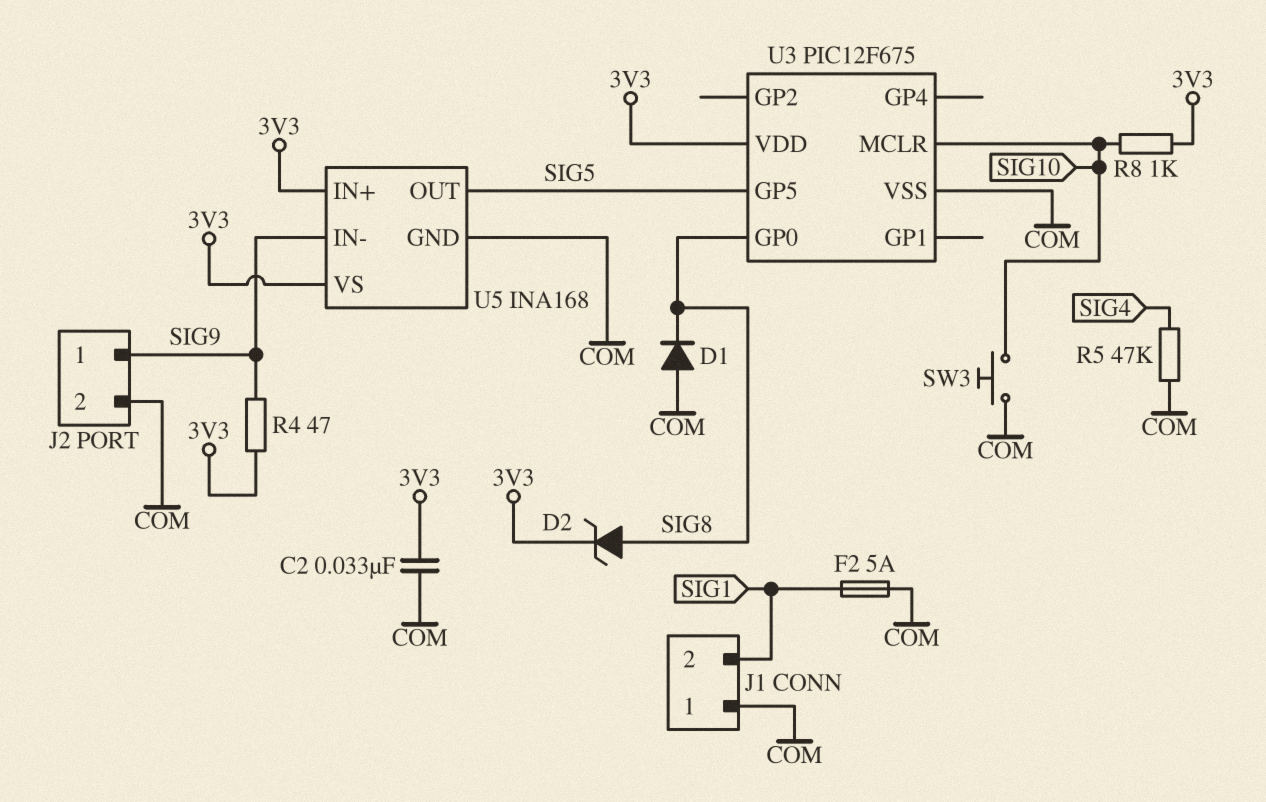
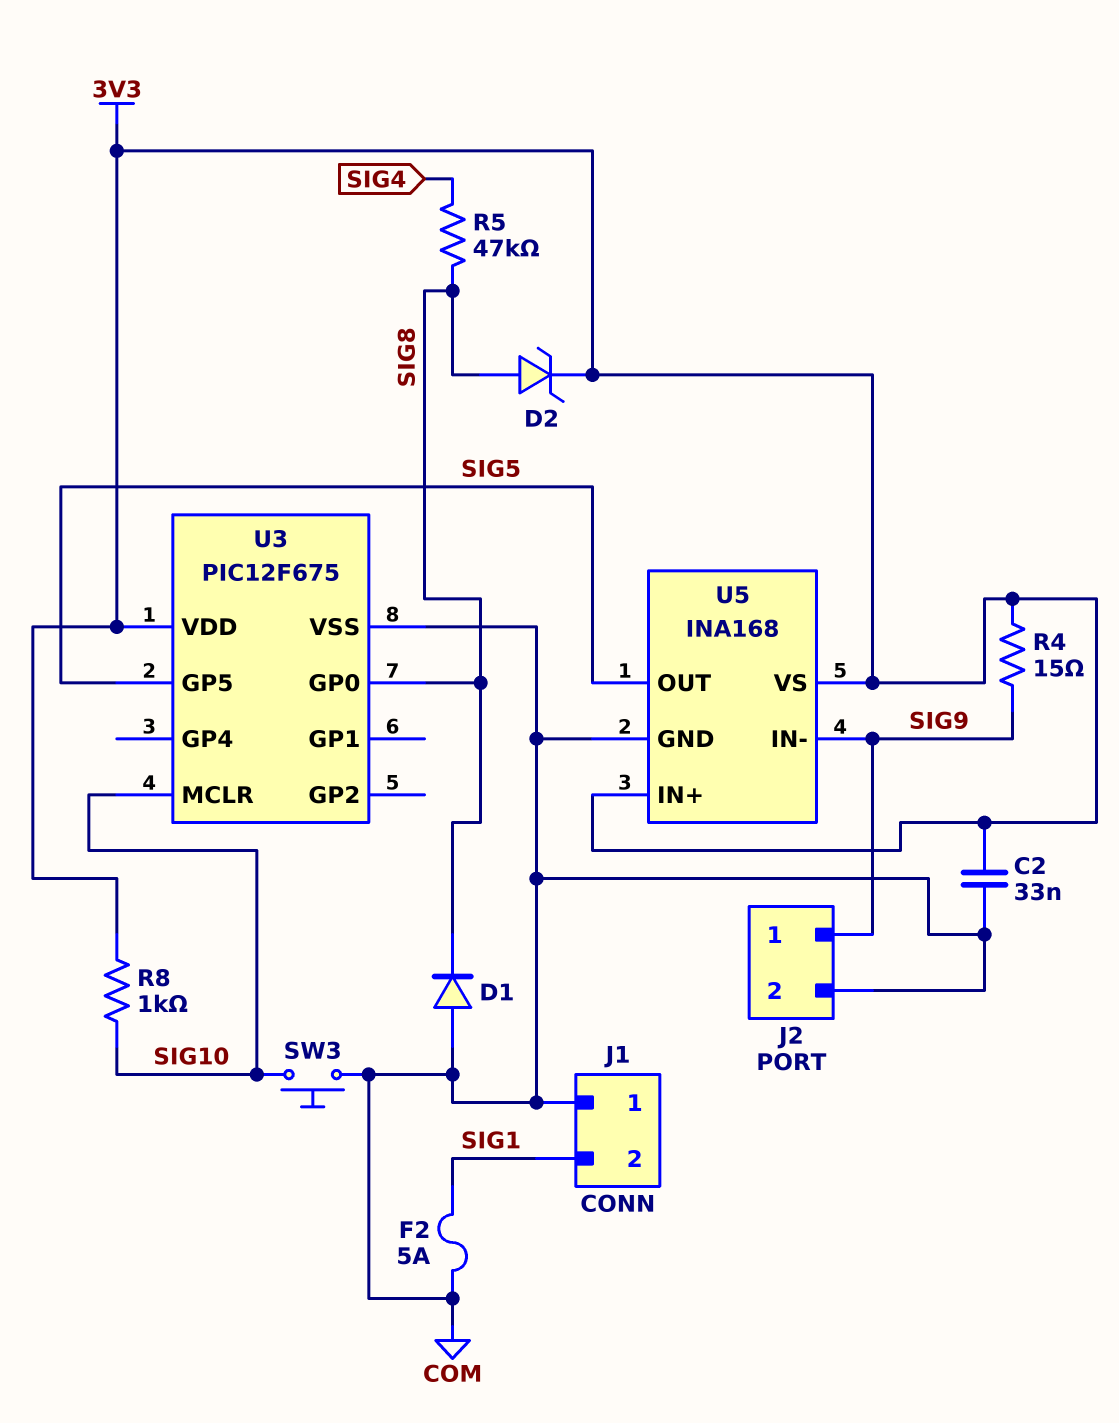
R4: 47 (3V3, SIG9) -> 15 (3V3, SIG9)
R5: 47k (COM, SIG4) -> 47k (SIG4, SIG8)

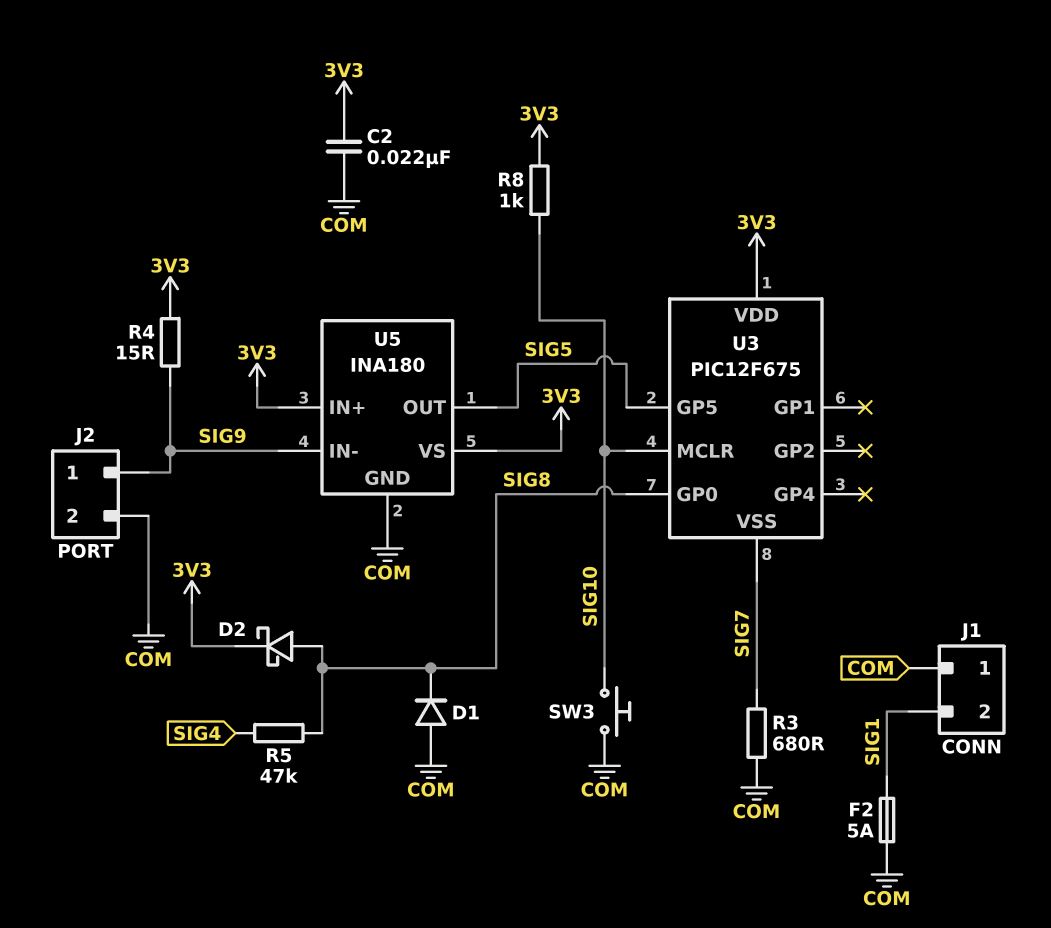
C2: 33nF (3V3, COM) -> 22nF (3V3, COM)
D2: zener (A SIG8, K 3V3) -> schottky (A SIG8, K 3V3)
R3: none -> 680 (COM, SIG7)
U3 pin VSS: COM -> SIG7
U5: INA168 -> INA180

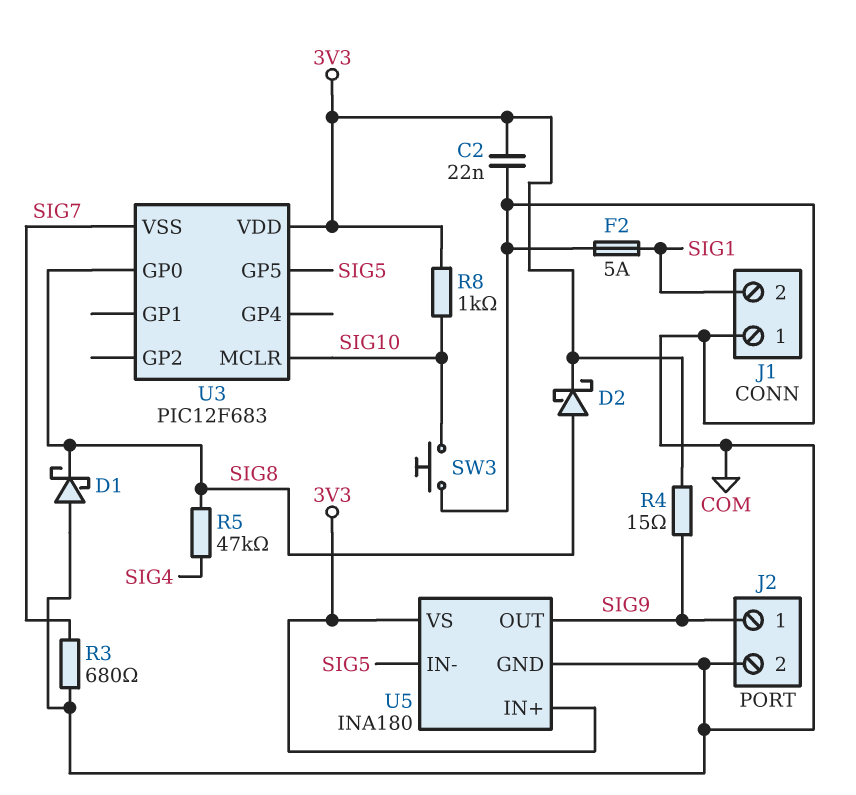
D1: diode (A COM, K SIG8) -> schottky (A COM, K SIG8)
U3: PIC12F675 -> PIC12F683
U5 pin IN-: SIG9 -> SIG5
U5 pin OUT: SIG5 -> SIG9

